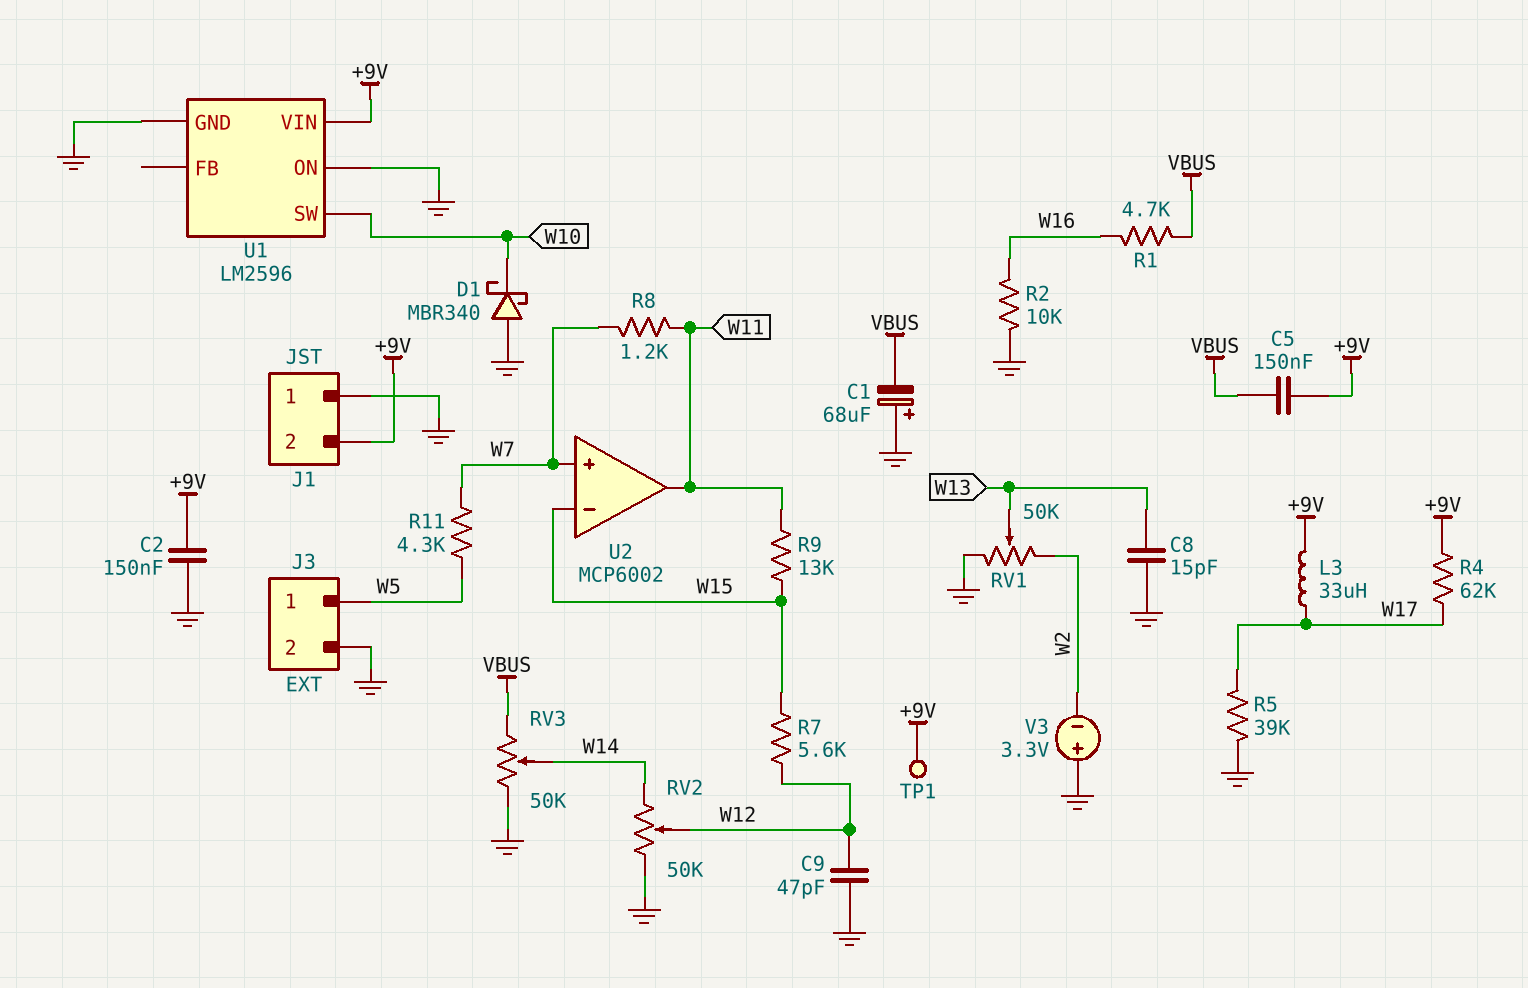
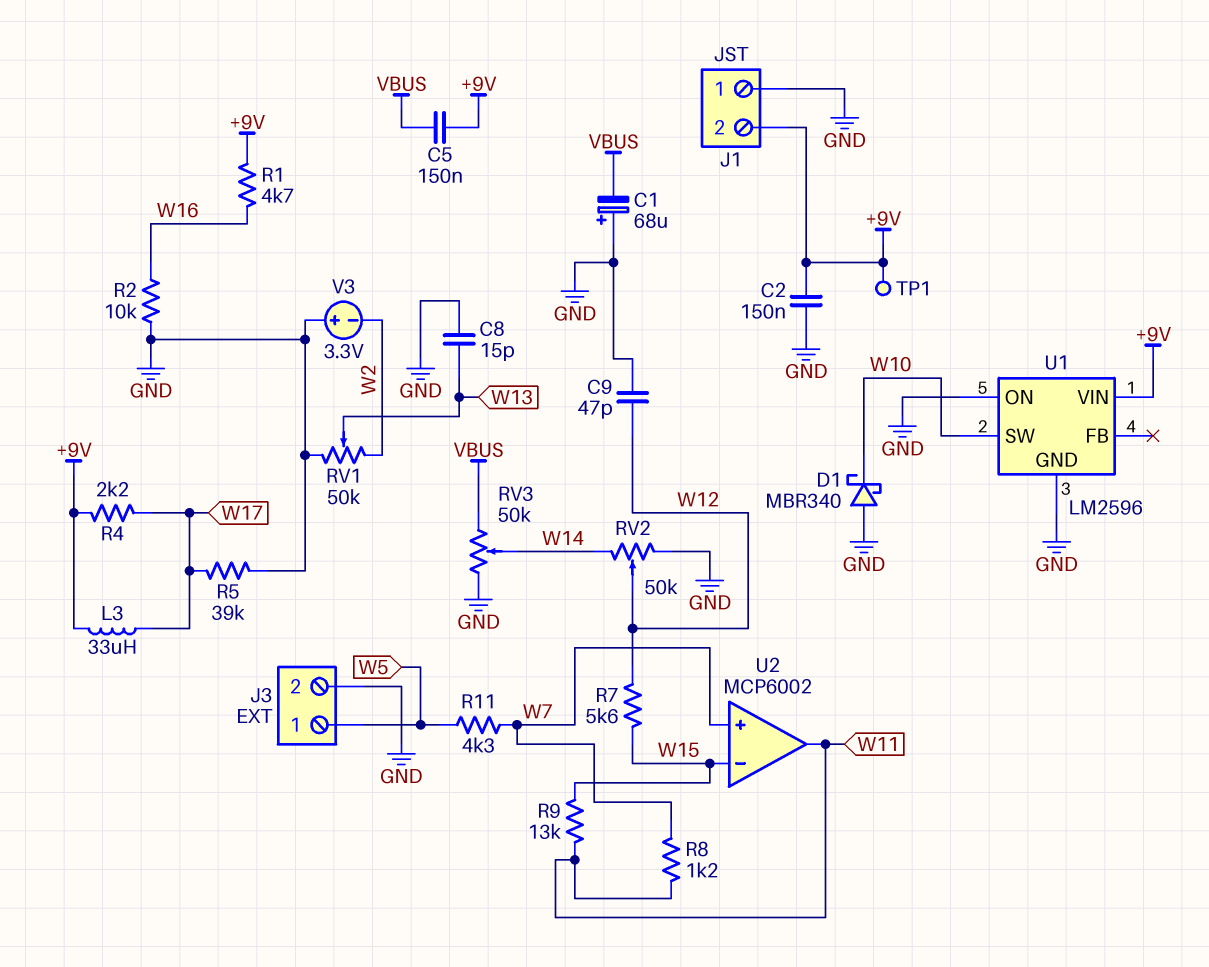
R1: 4.7k (VBUS, W16) -> 4.7k (+9V, W16)
R4: 62k (+9V, W17) -> 2.2k (+9V, W17)

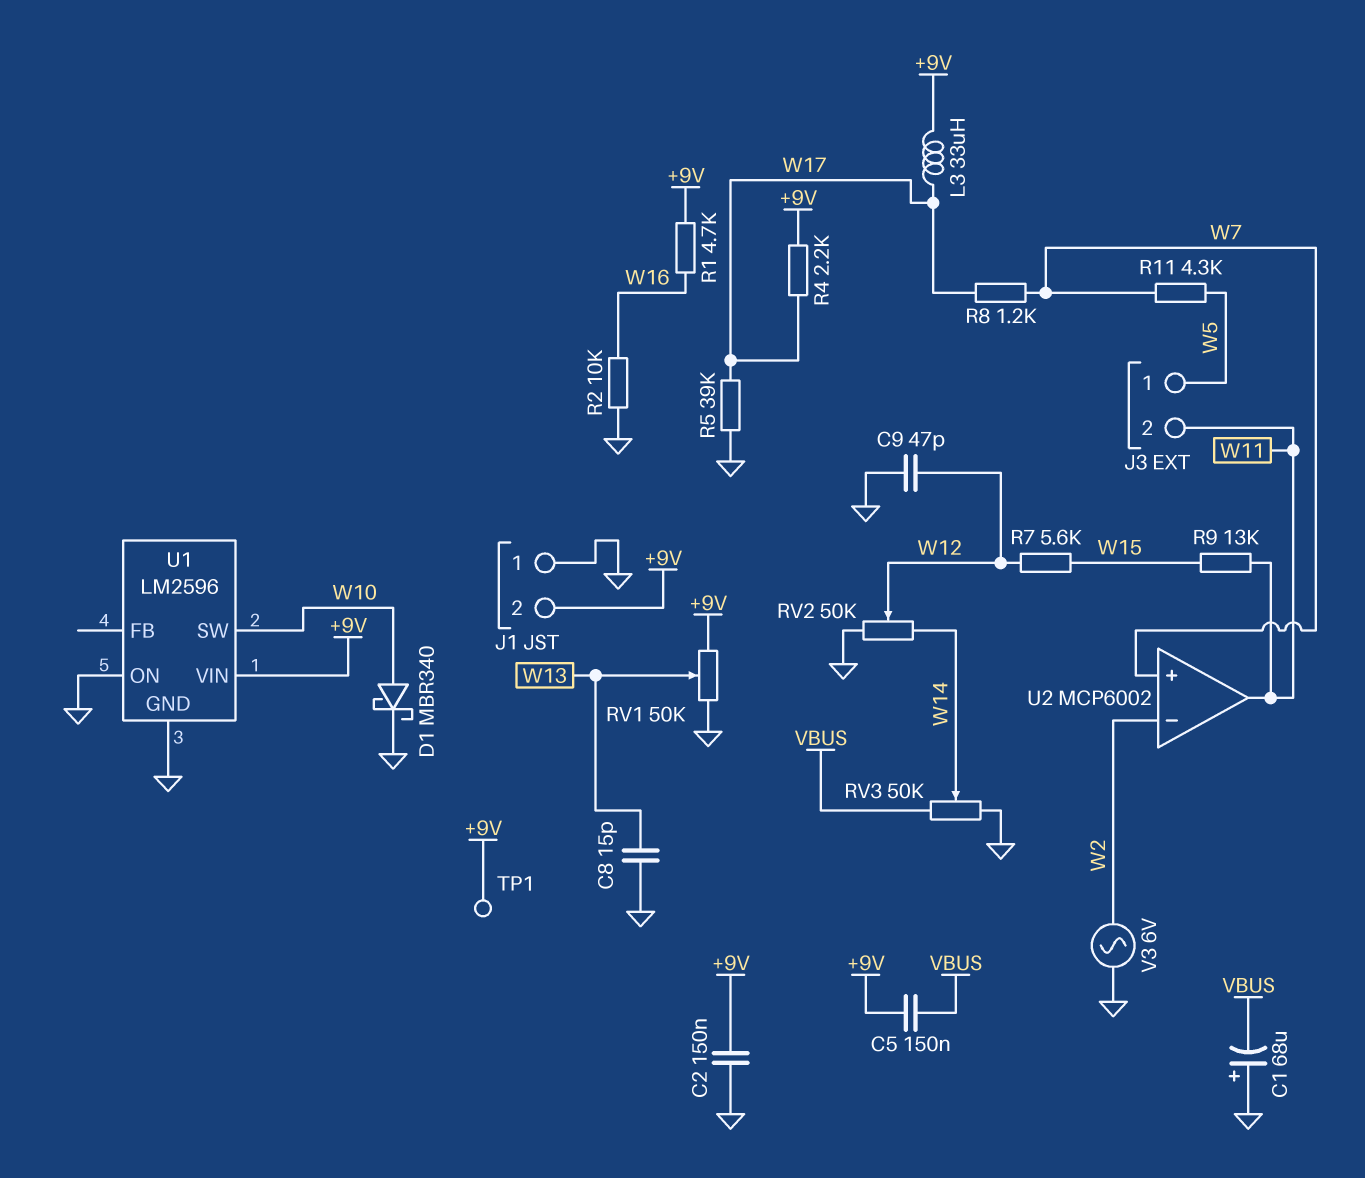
D1: schottky MBR340 (A GND, K W10) -> schottky MBR340 (A W10, K GND)
J3 pin 2: GND -> W11
R8: 1.2k (W7, W11) -> 1.2k (W7, W17)
RV1: 50k (GND, W2, wiper W13) -> 50k (+9V, GND, wiper W13)
U2 pin in-: W15 -> W2
V3: 3.3V (plus GND, minus W2) -> AC 6V (GND, W2)

